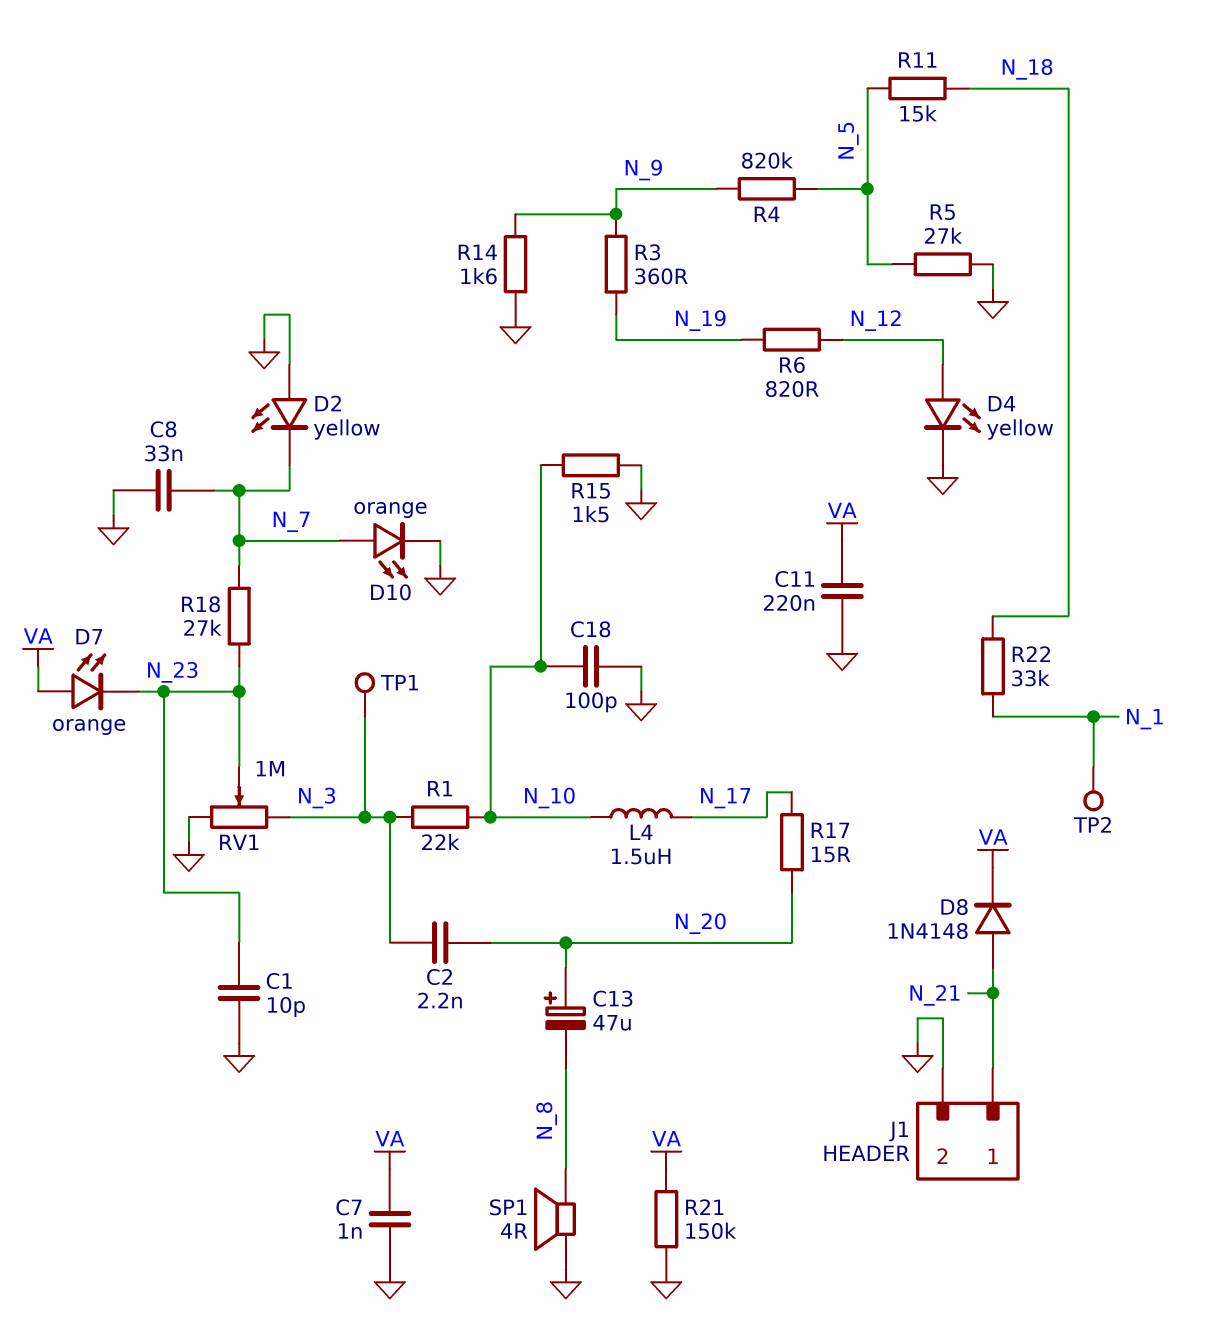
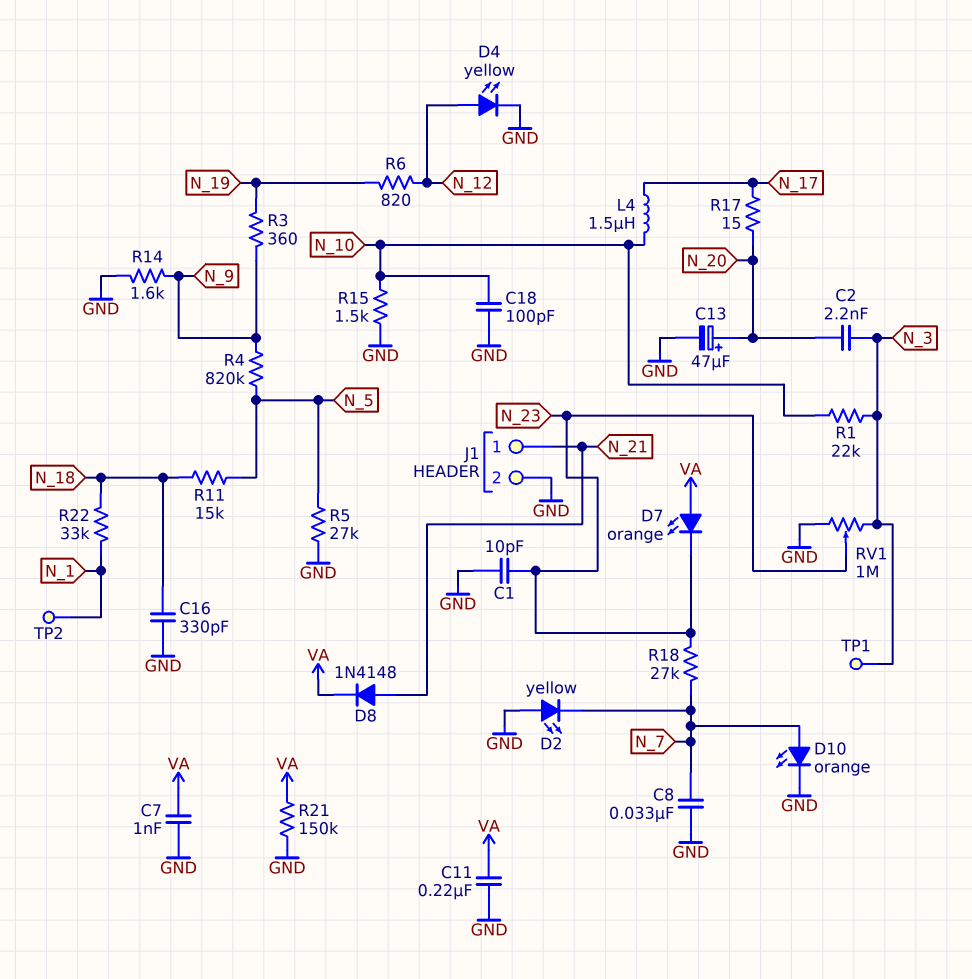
C13: 47uF (plus N_20, minus N_8) -> 47uF (plus N_20, minus GND)
C16: none -> 330pF (GND, N_18)
SP1: speaker 4R (GND, N_8) -> none

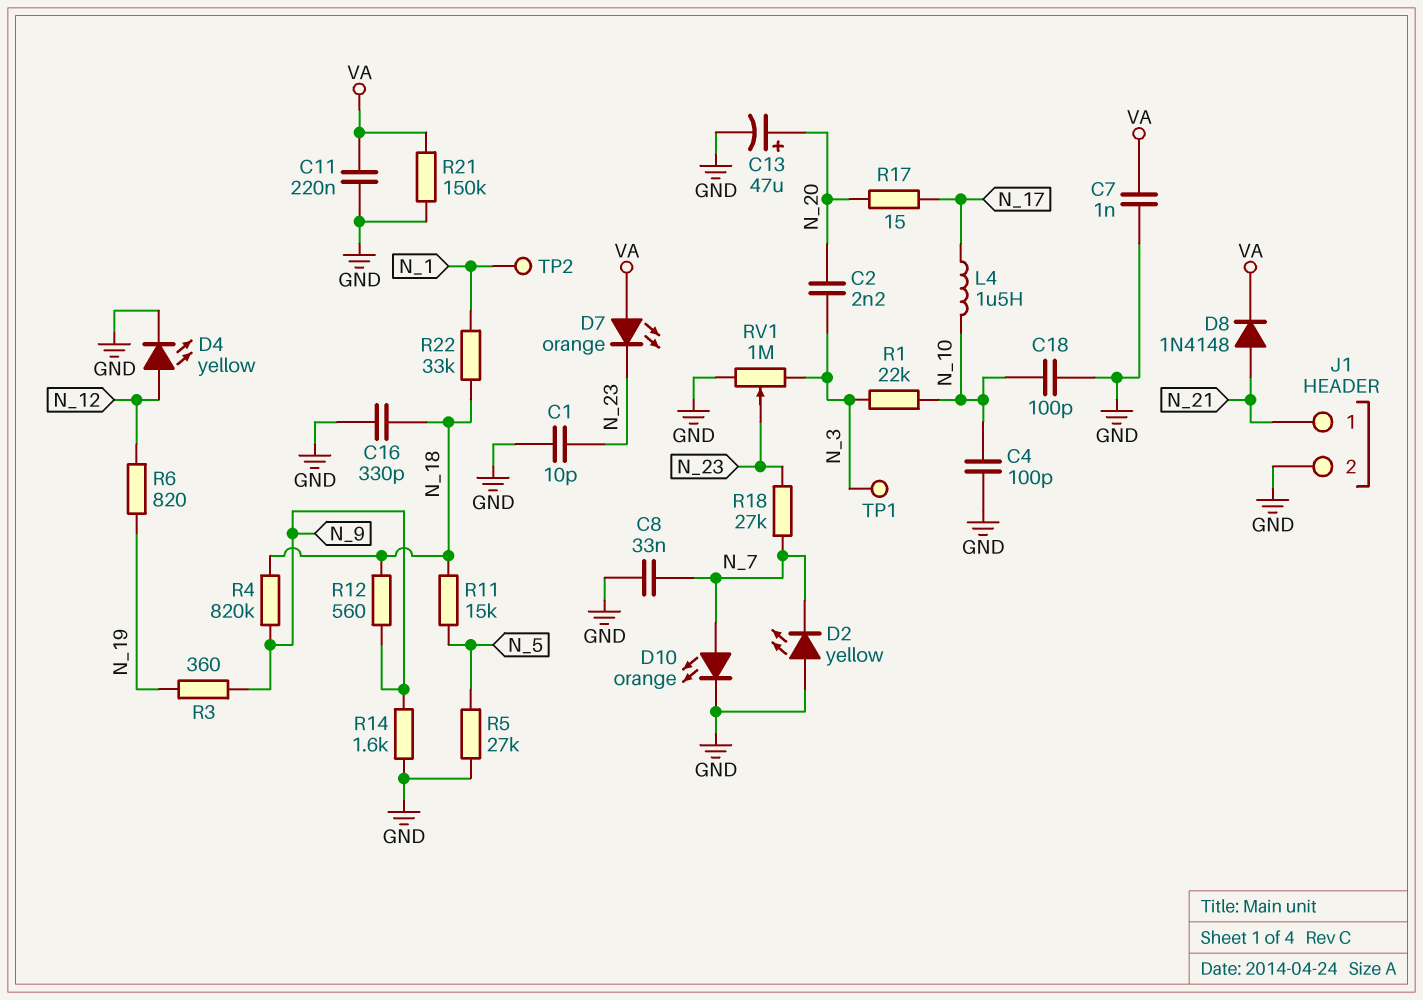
C4: none -> 100pF (GND, N_10)
R4: 820k (N_5, N_9) -> 820k (N_9, N_18)
R12: none -> 560 (N_9, N_18)
R15: 1.5k (GND, N_10) -> none

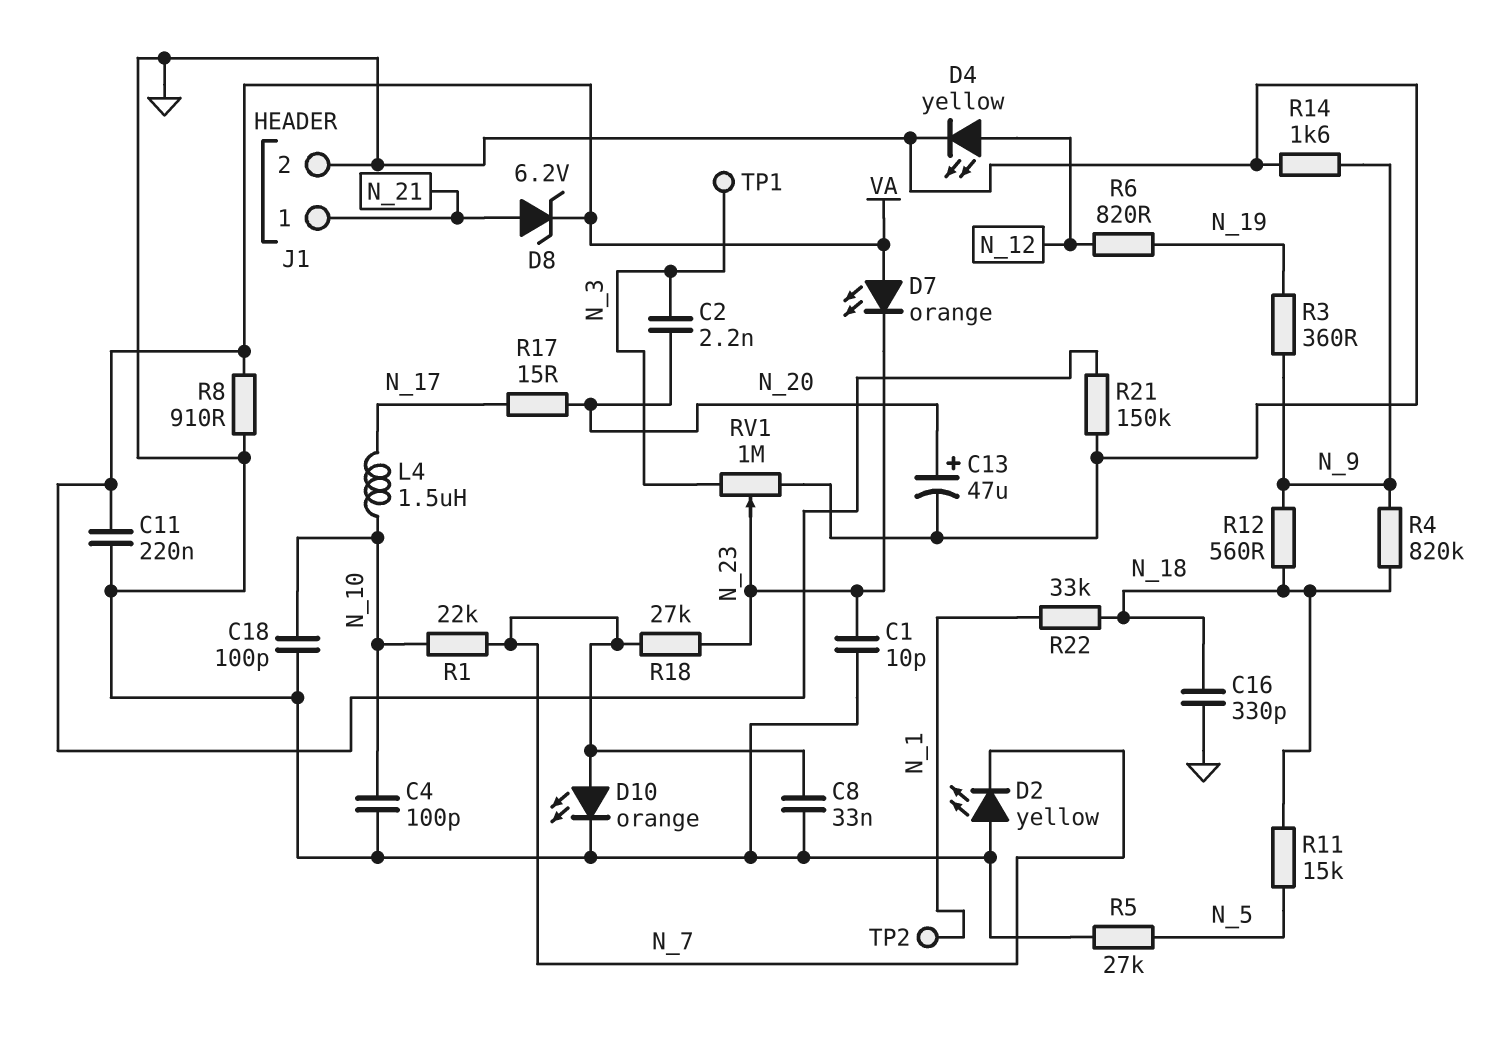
C7: 1nF (GND, VA) -> none
D8: diode 1N4148 (A N_21, K VA) -> zener 6.2V (A N_21, K VA)
R1: 22k (N_3, N_10) -> 22k (N_7, N_10)
R8: none -> 910 (GND, VA)

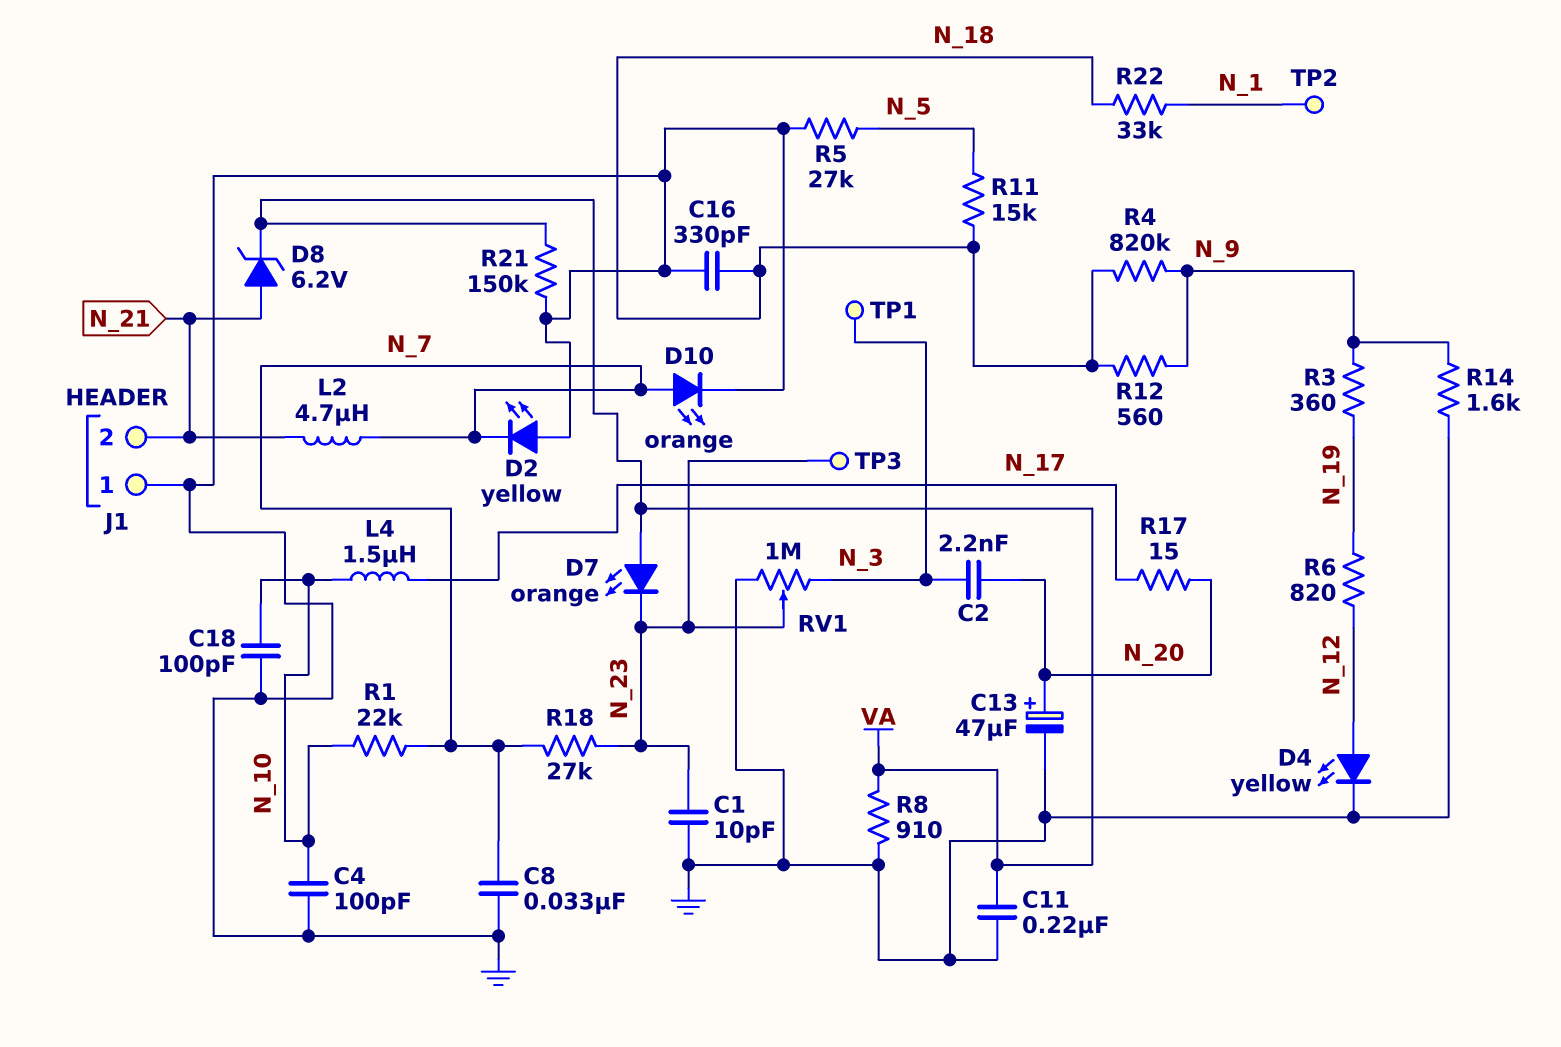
J1 pin 1: N_21 -> GND
J1 pin 2: GND -> N_21
L2: none -> 4.7uH (N_7, N_21)
TP3: none -> test point (N_23)

